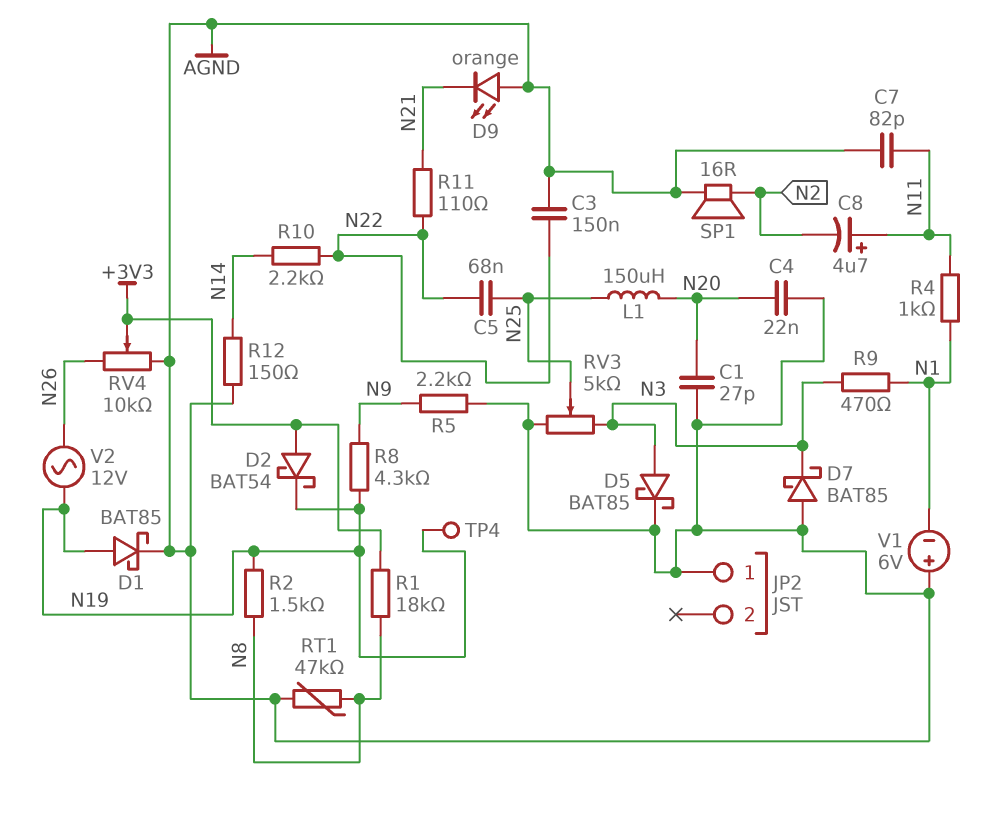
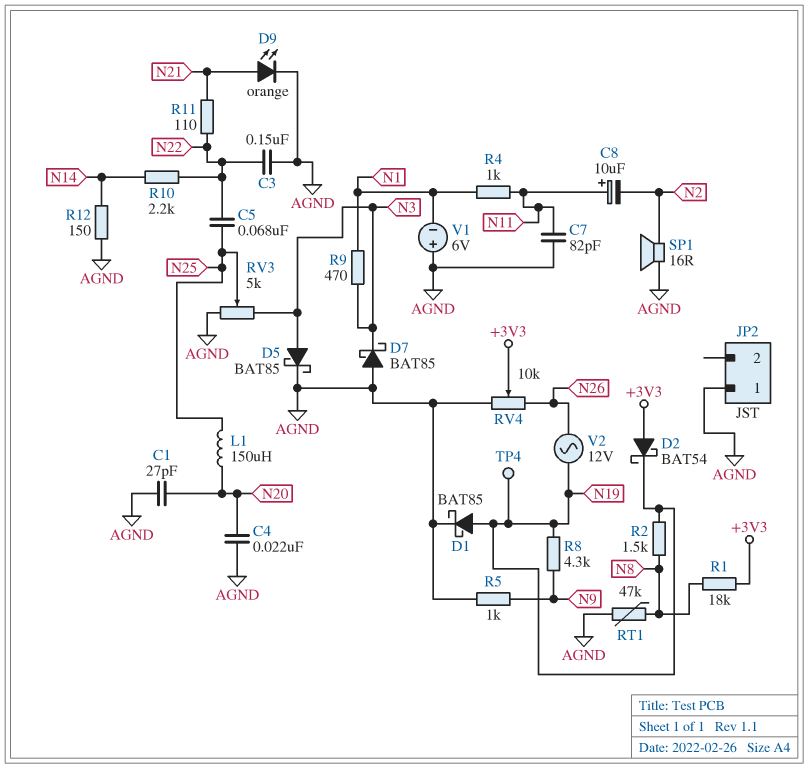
C8: 4.7uF (plus N11, minus N2) -> 10uF (plus N11, minus N2)
D9: LED orange (A AGND, K N21) -> LED orange (A N21, K AGND)
R5: 2.2k (AGND, N9) -> 1k (AGND, N9)

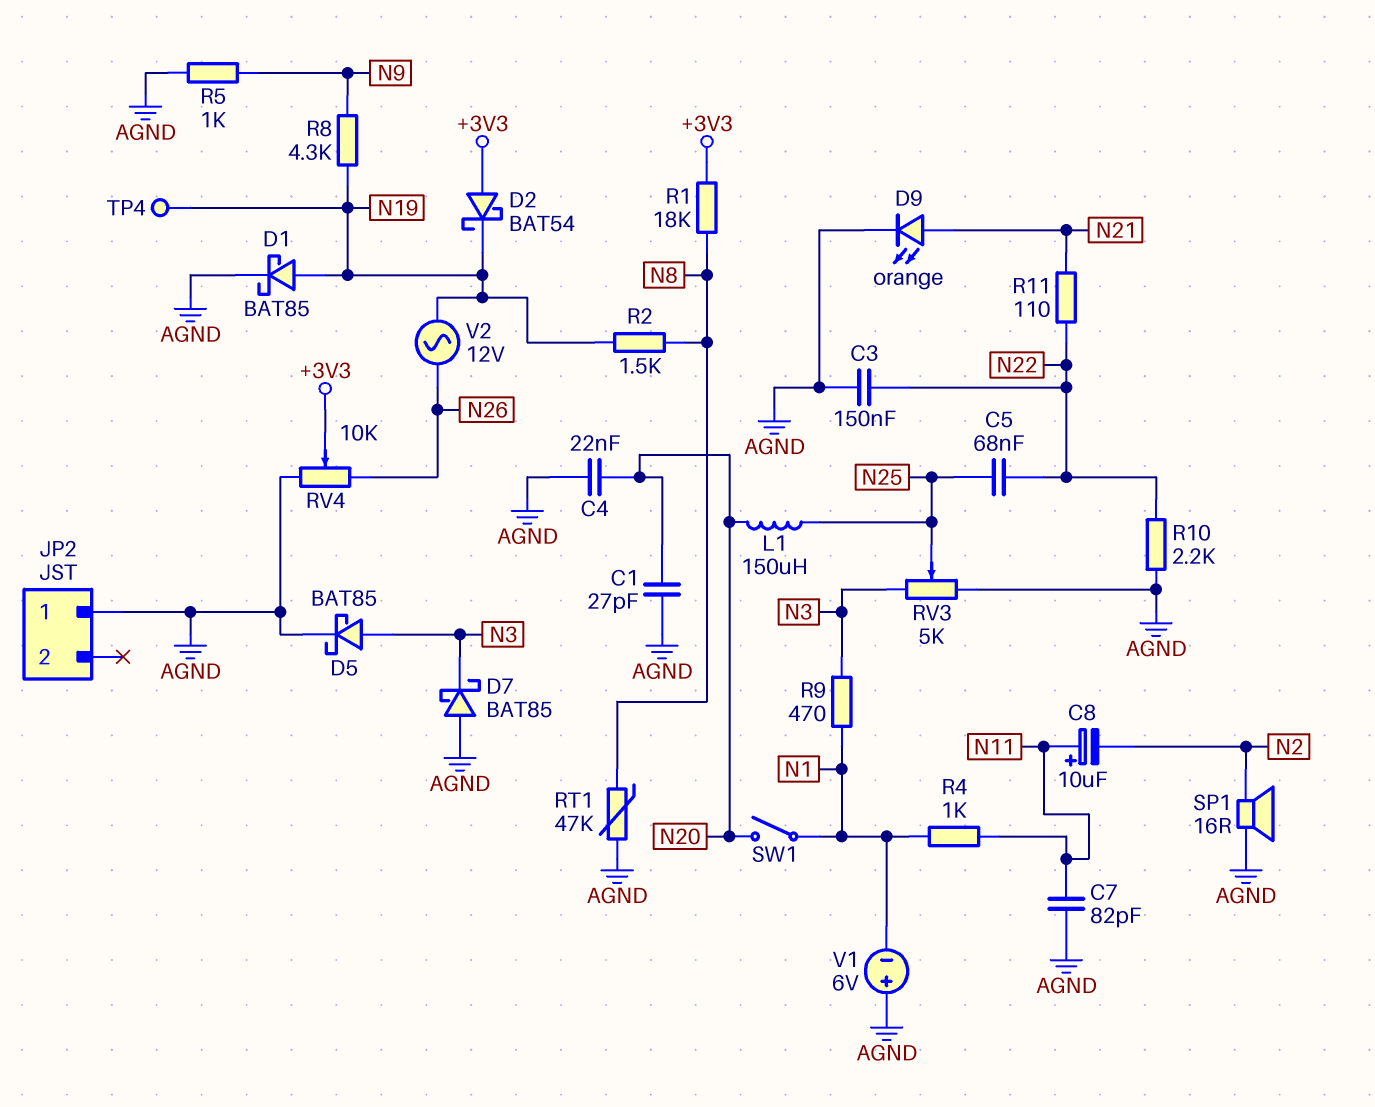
R10: 2.2k (N14, N22) -> 2.2k (AGND, N22)
R12: 150 (AGND, N14) -> none
SW1: none -> switch (N1, N20)

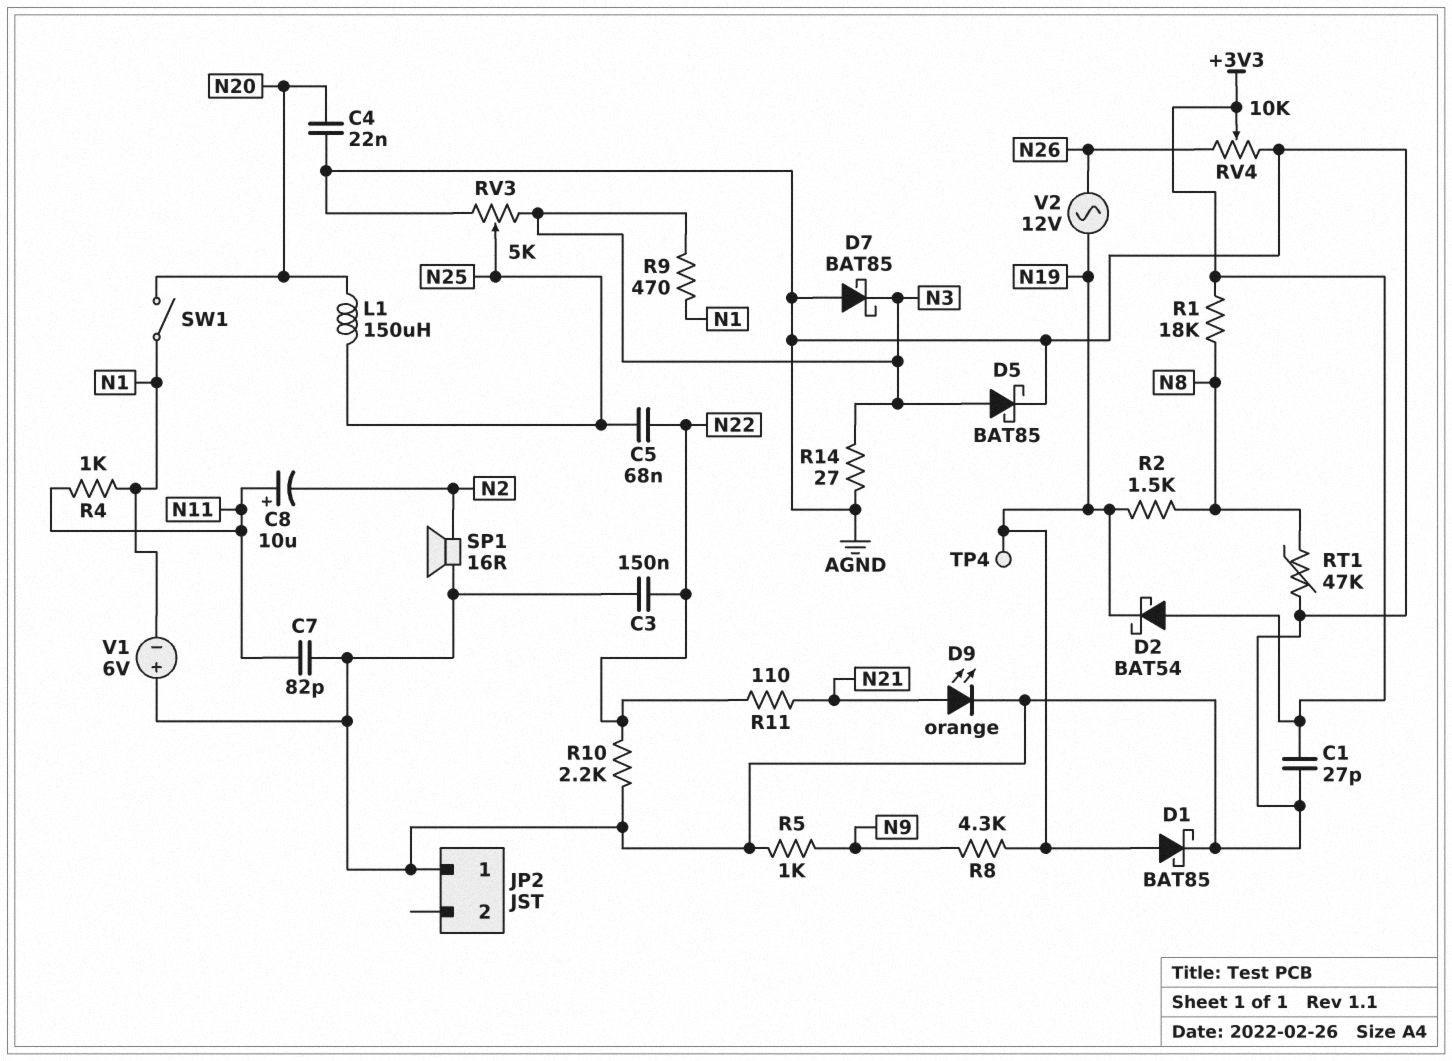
C1: 27pF (AGND, N20) -> 27pF (+3V3, AGND)
R14: none -> 27 (AGND, N3)

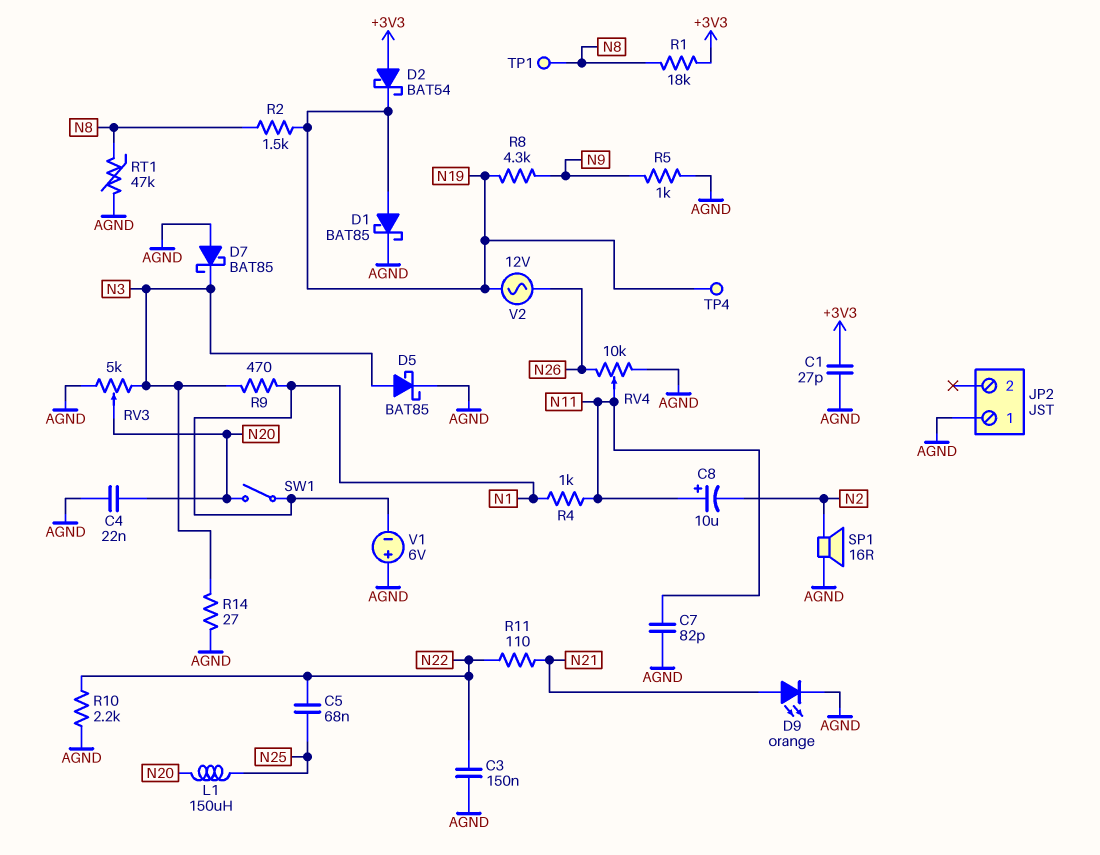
RV3: 5k (AGND, N3, wiper N25) -> 5k (AGND, N3, wiper N20)
RV4: 10k (AGND, N26, wiper +3V3) -> 10k (AGND, N26, wiper N11)
TP1: none -> test point (N8)

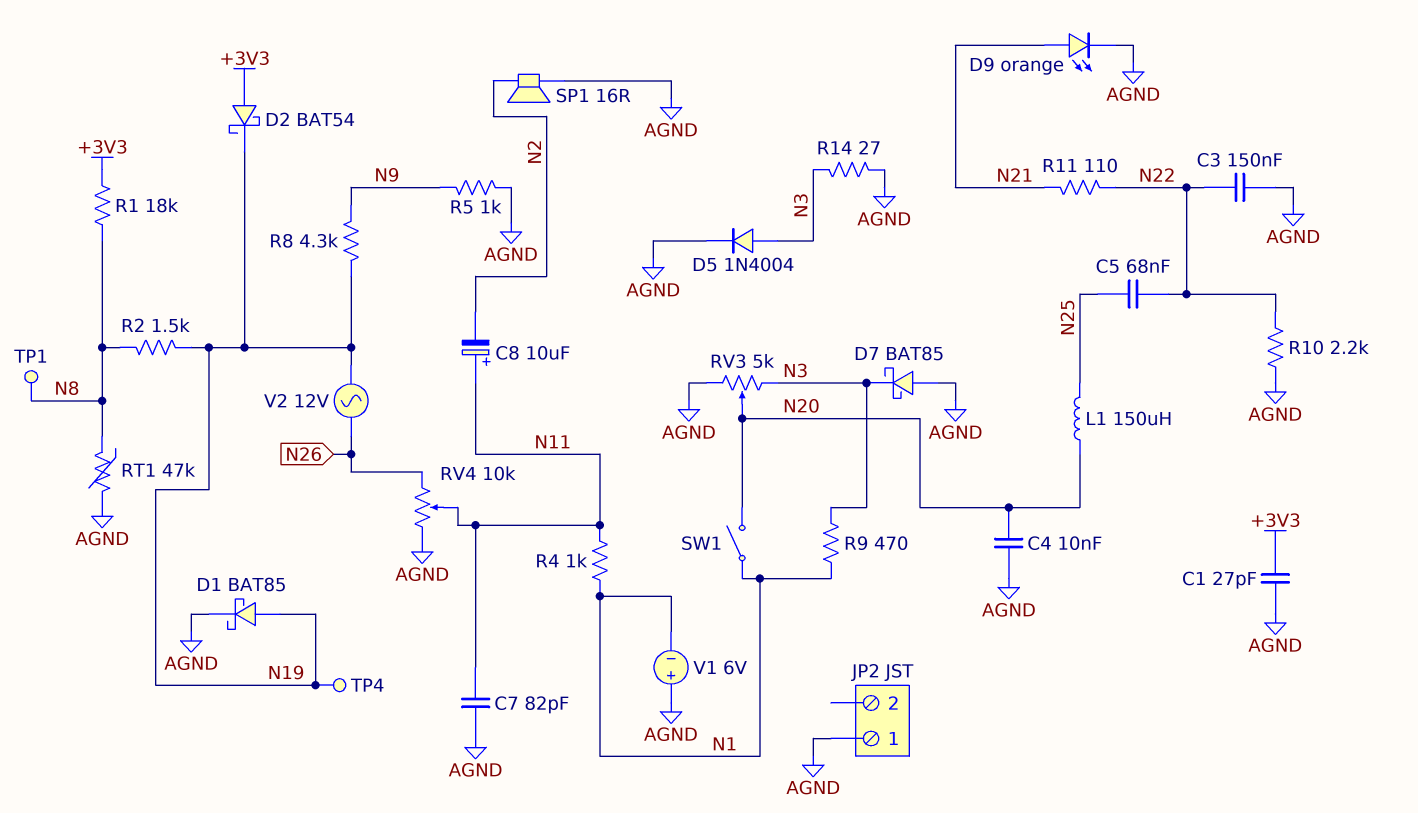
C4: 22nF (AGND, N20) -> 10nF (AGND, N20)
D5: schottky BAT85 (A N3, K AGND) -> diode 1N4004 (A N3, K AGND)

